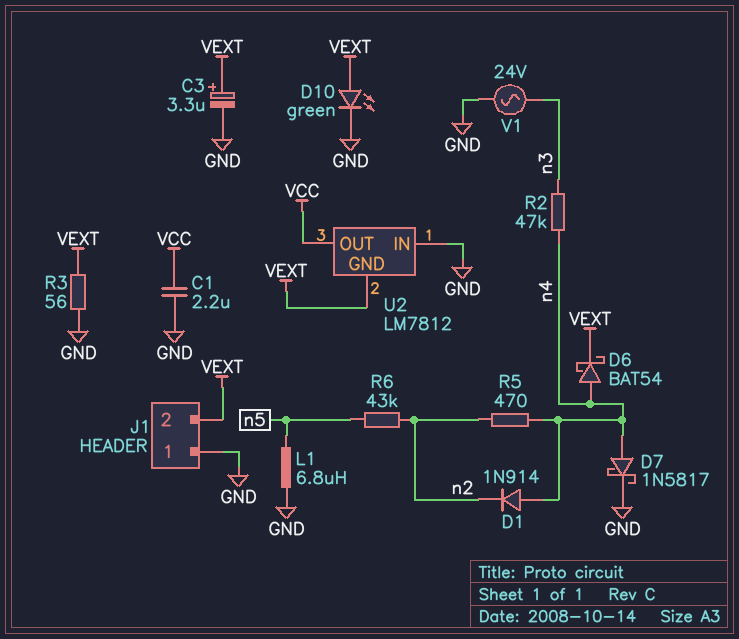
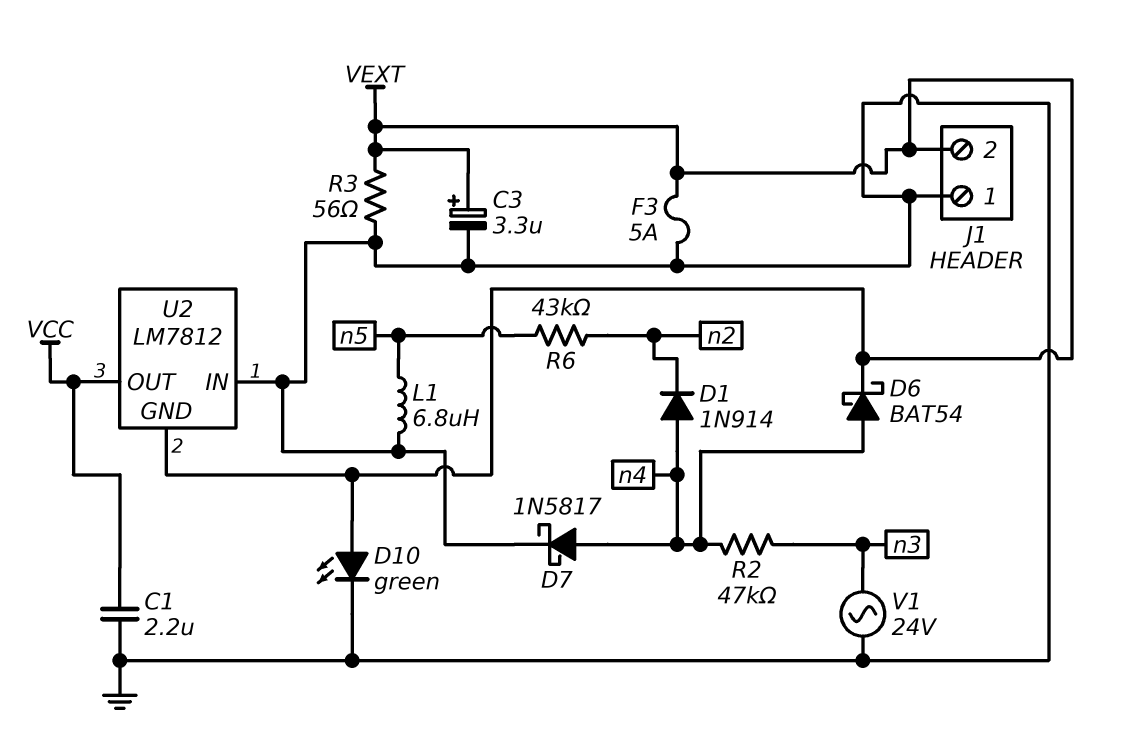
F3: none -> 5A (GND, VEXT)
R5: 470 (n2, n4) -> none

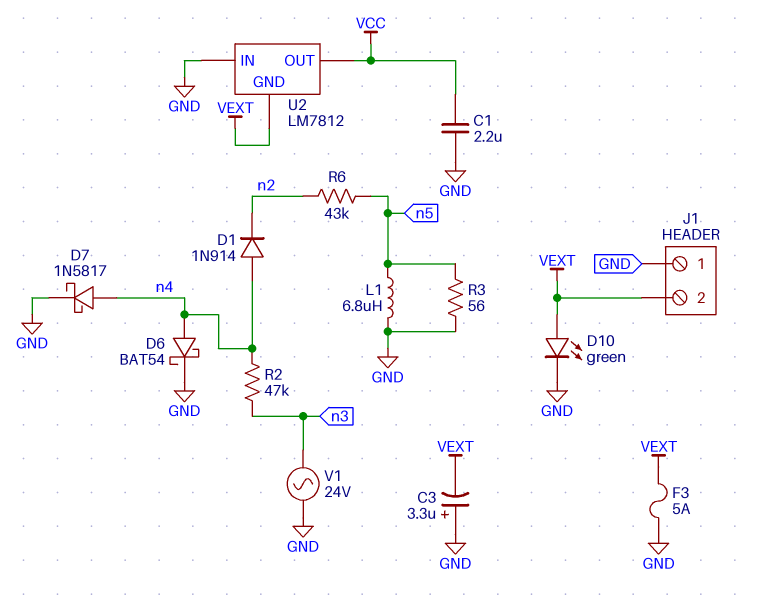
C3: 3.3uF (plus VEXT, minus GND) -> 3.3uF (plus GND, minus VEXT)
D6: schottky BAT54 (A n4, K VEXT) -> schottky BAT54 (A n4, K GND)
R3: 56 (GND, VEXT) -> 56 (GND, n5)

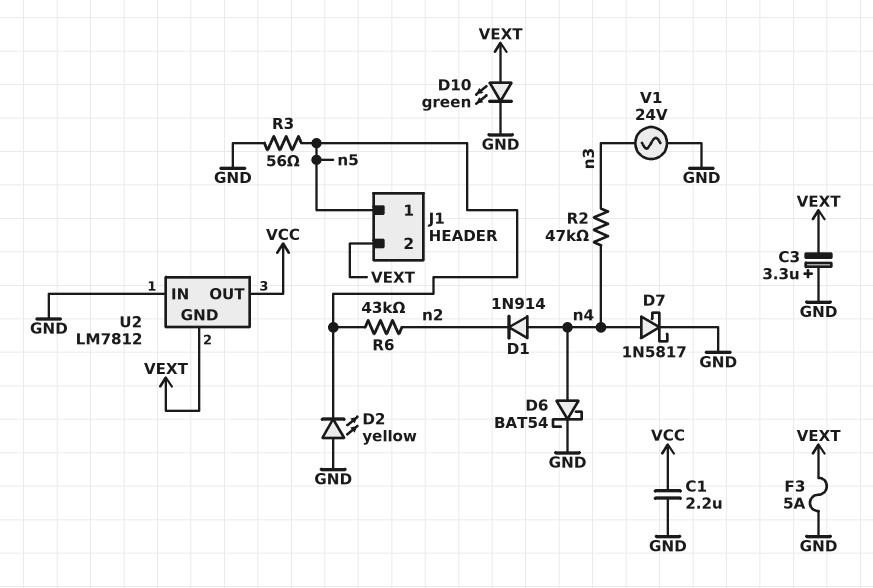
D2: none -> LED yellow (A GND, K n5)
J1 pin 1: GND -> n5
L1: 6.8uH (GND, n5) -> none

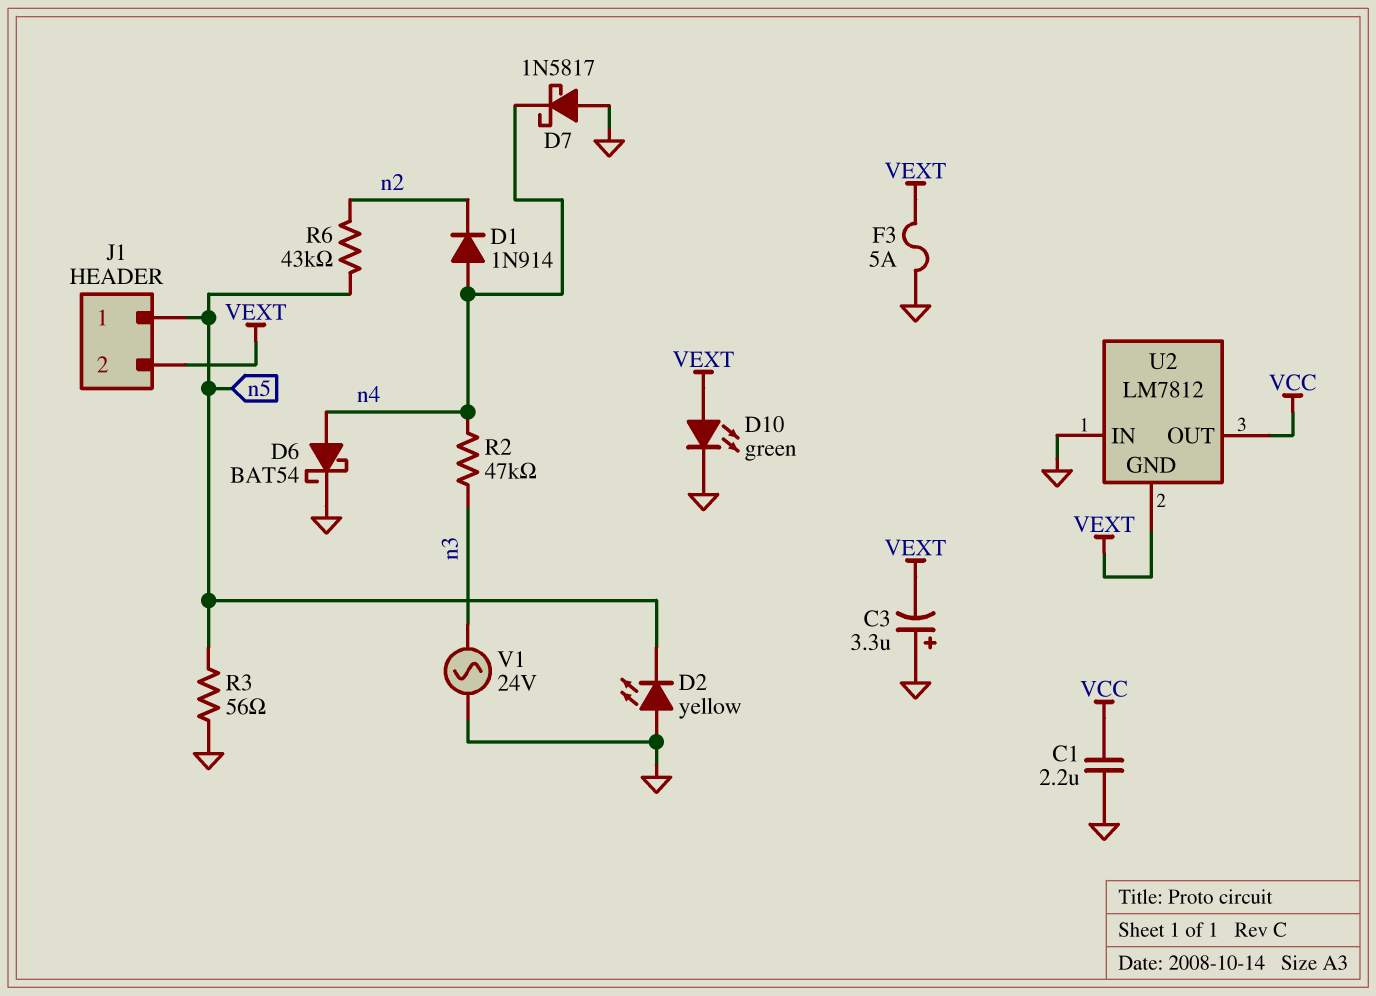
D7: schottky 1N5817 (A n4, K GND) -> schottky 1N5817 (A GND, K n4)

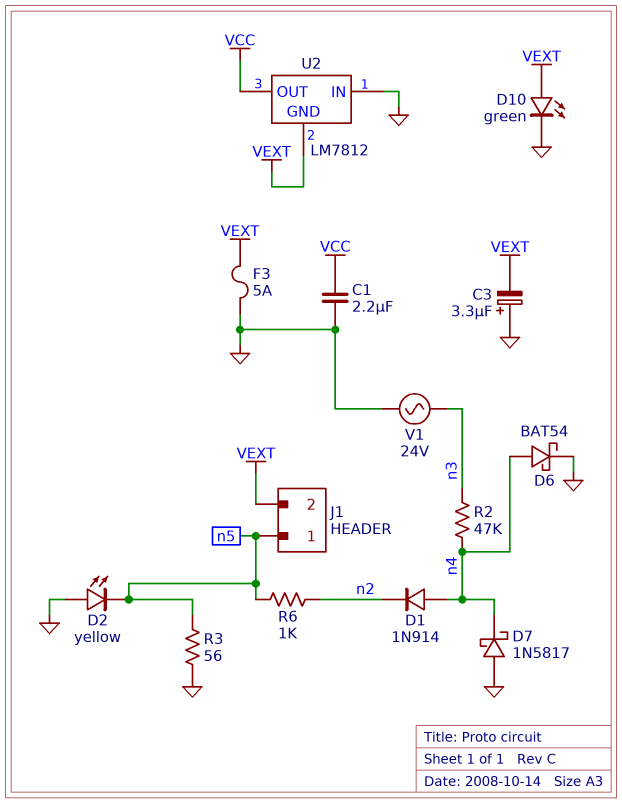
R6: 43k (n2, n5) -> 1k (n2, n5)

